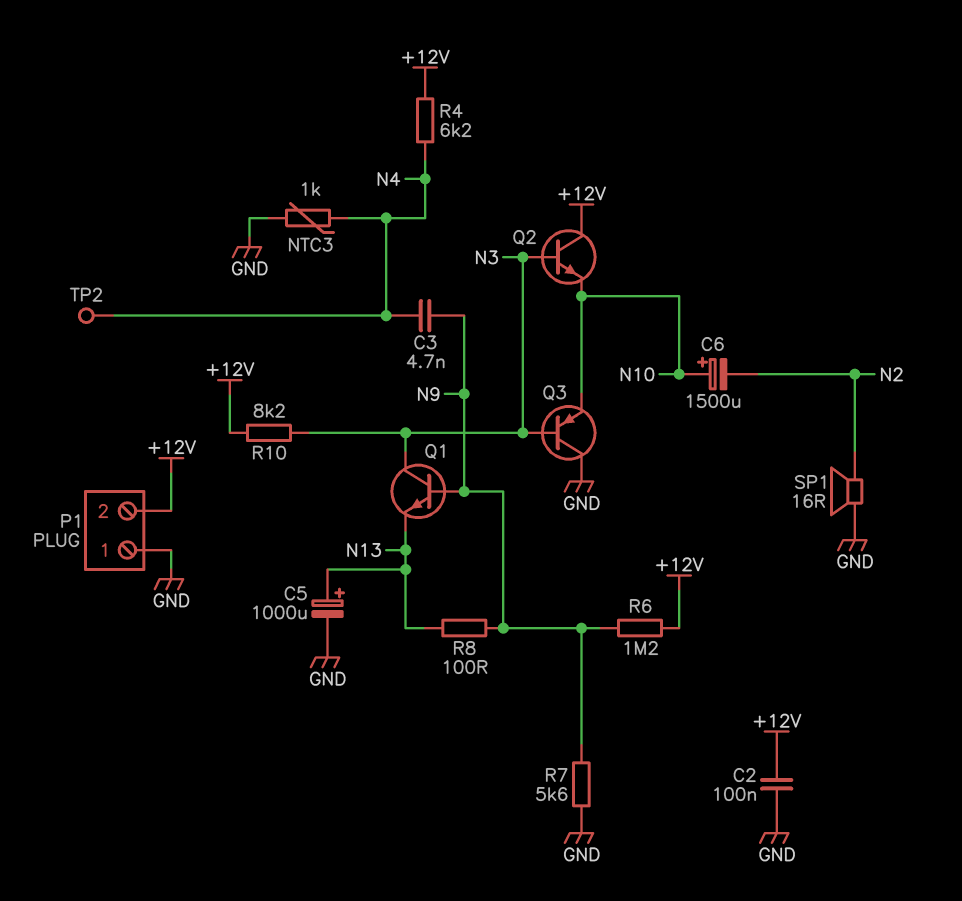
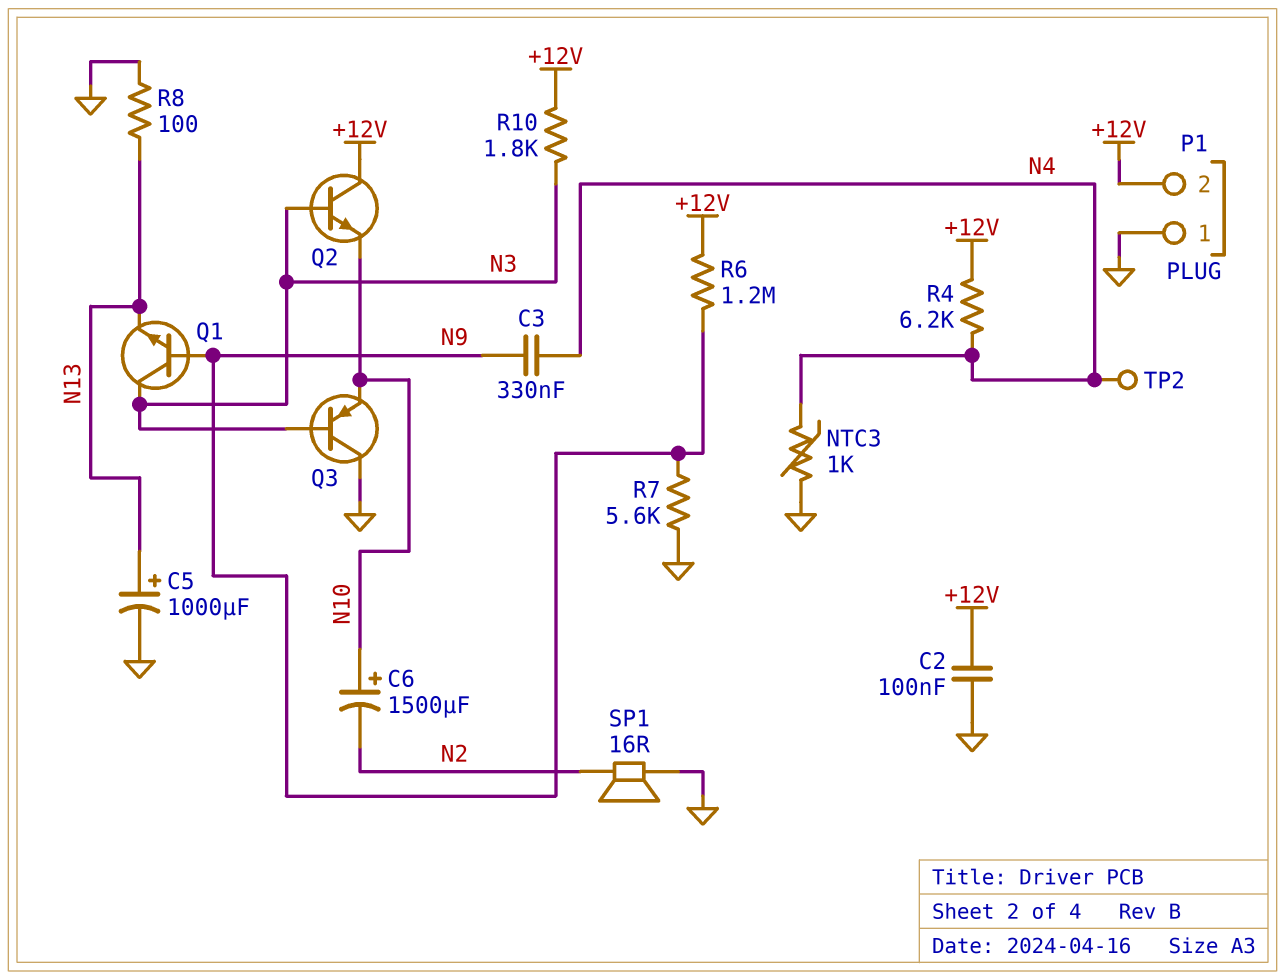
C3: 4.7nF (N4, N9) -> 330nF (N4, N9)
R8: 100 (N9, N13) -> 100 (GND, N13)
R10: 8.2k (+12V, N3) -> 1.8k (+12V, N3)

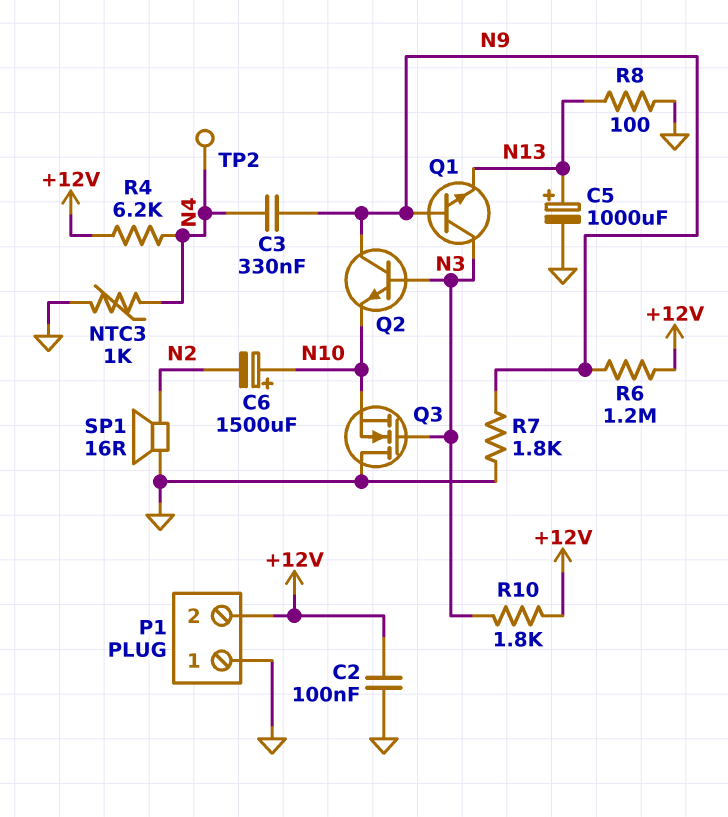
Q2: NPN (B N3, C +12V, E N10) -> NPN (B N3, C N9, E N10)
Q3: PNP (B N3, C GND, E N10) -> NMOS (G N3, D GND, S N10)
R7: 5.6k (GND, N9) -> 1.8k (GND, N9)

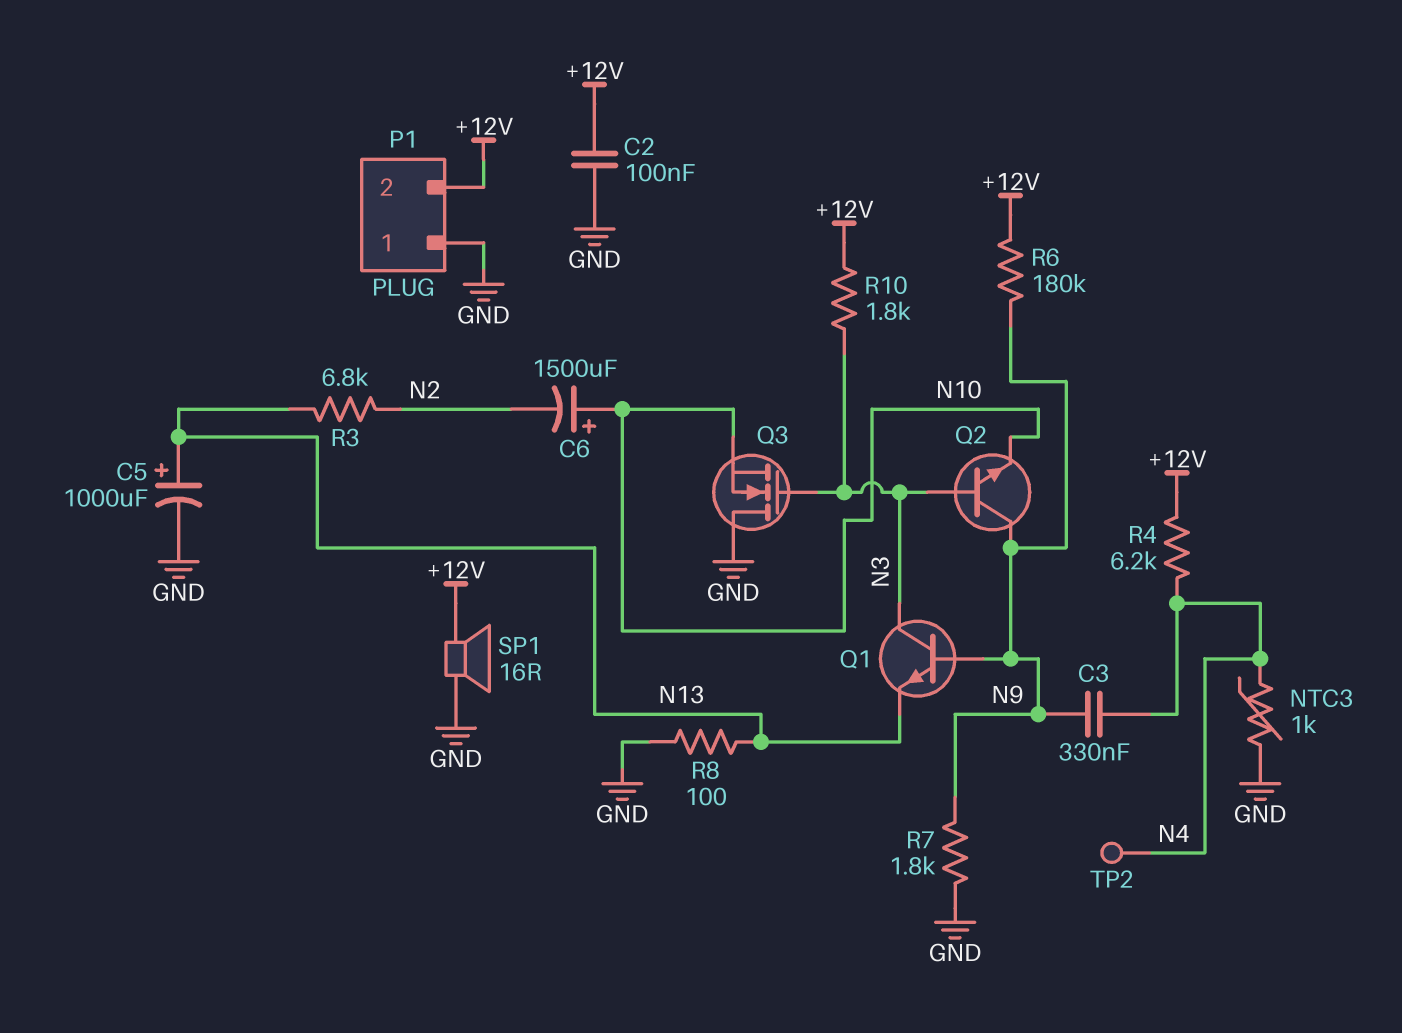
R3: none -> 6.8k (N2, N13)
R6: 1.2M (+12V, N9) -> 180k (+12V, N9)
SP1: speaker 16R (GND, N2) -> speaker 16R (+12V, GND)

